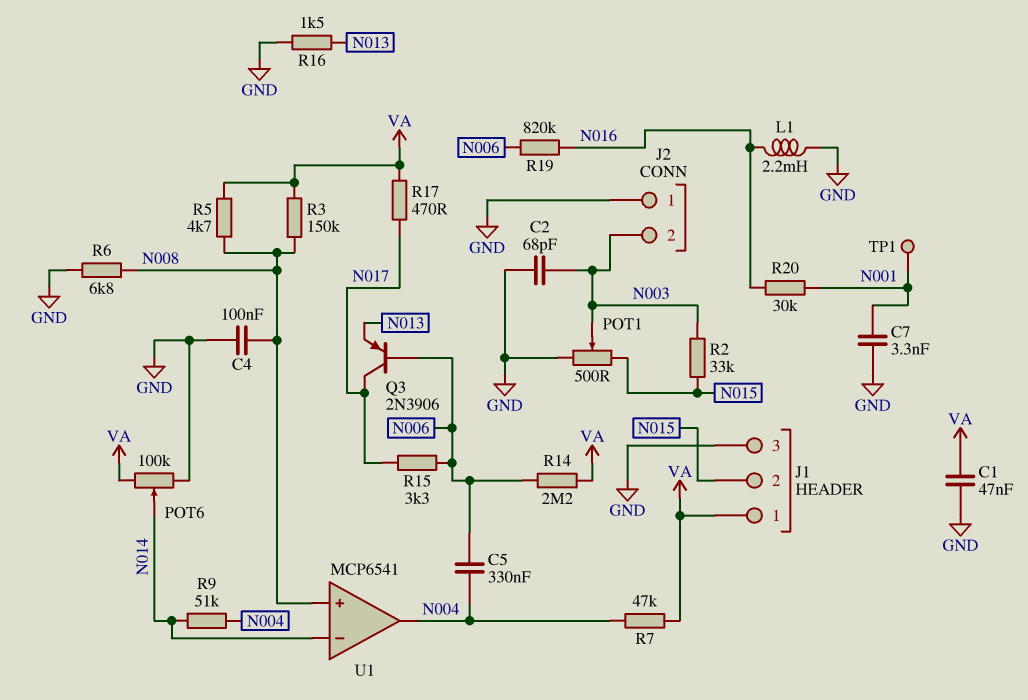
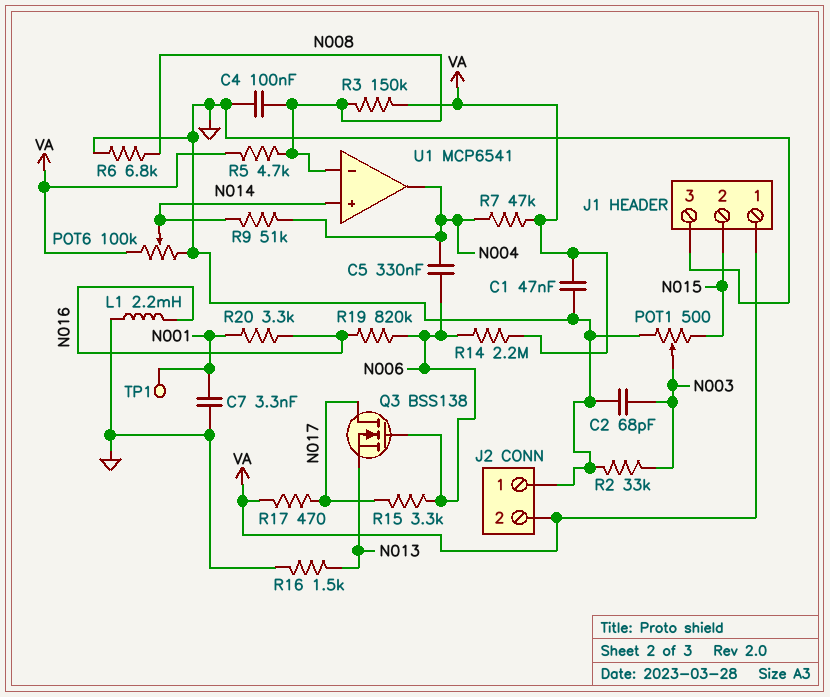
J2 pin 2: N003 -> VA
Q3: PNP 2N3906 (B N006, C N017, E N013) -> NMOS BSS138 (G N006, D N017, S N013)
R2: 33k (N003, N015) -> 33k (GND, N003)
R20: 30k (N001, N016) -> 3.3k (N001, N016)
U1 pin in+: N008 -> N014
U1 pin in-: N014 -> N008

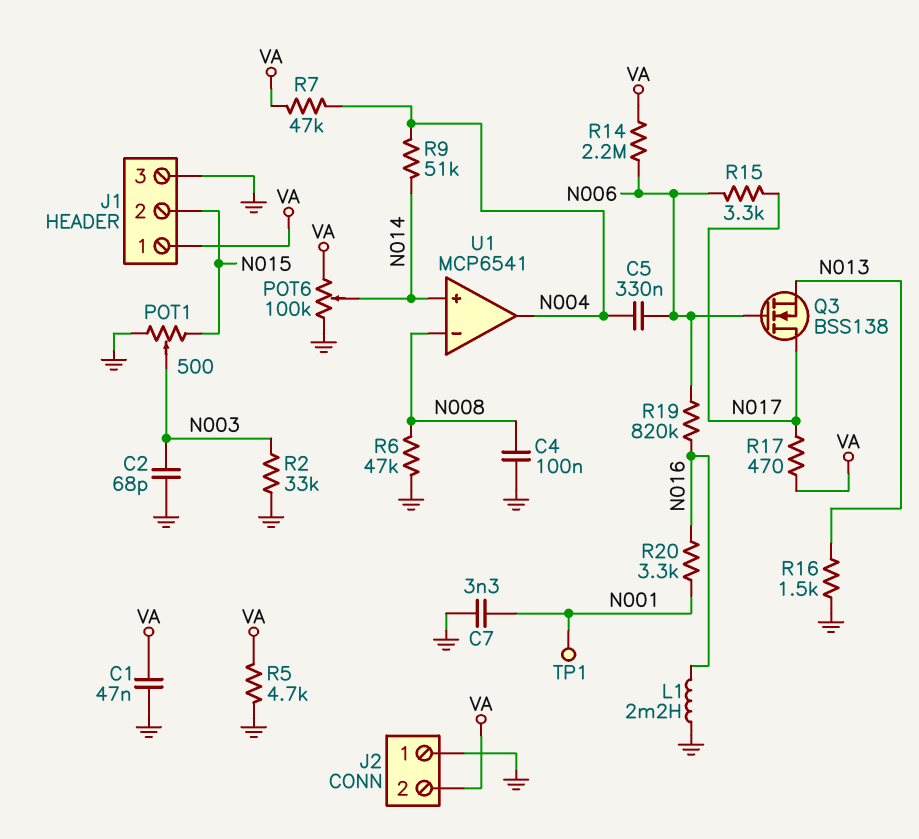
R3: 150k (N008, VA) -> none
R5: 4.7k (N008, VA) -> 4.7k (GND, VA)
R6: 6.8k (GND, N008) -> 47k (GND, N008)

